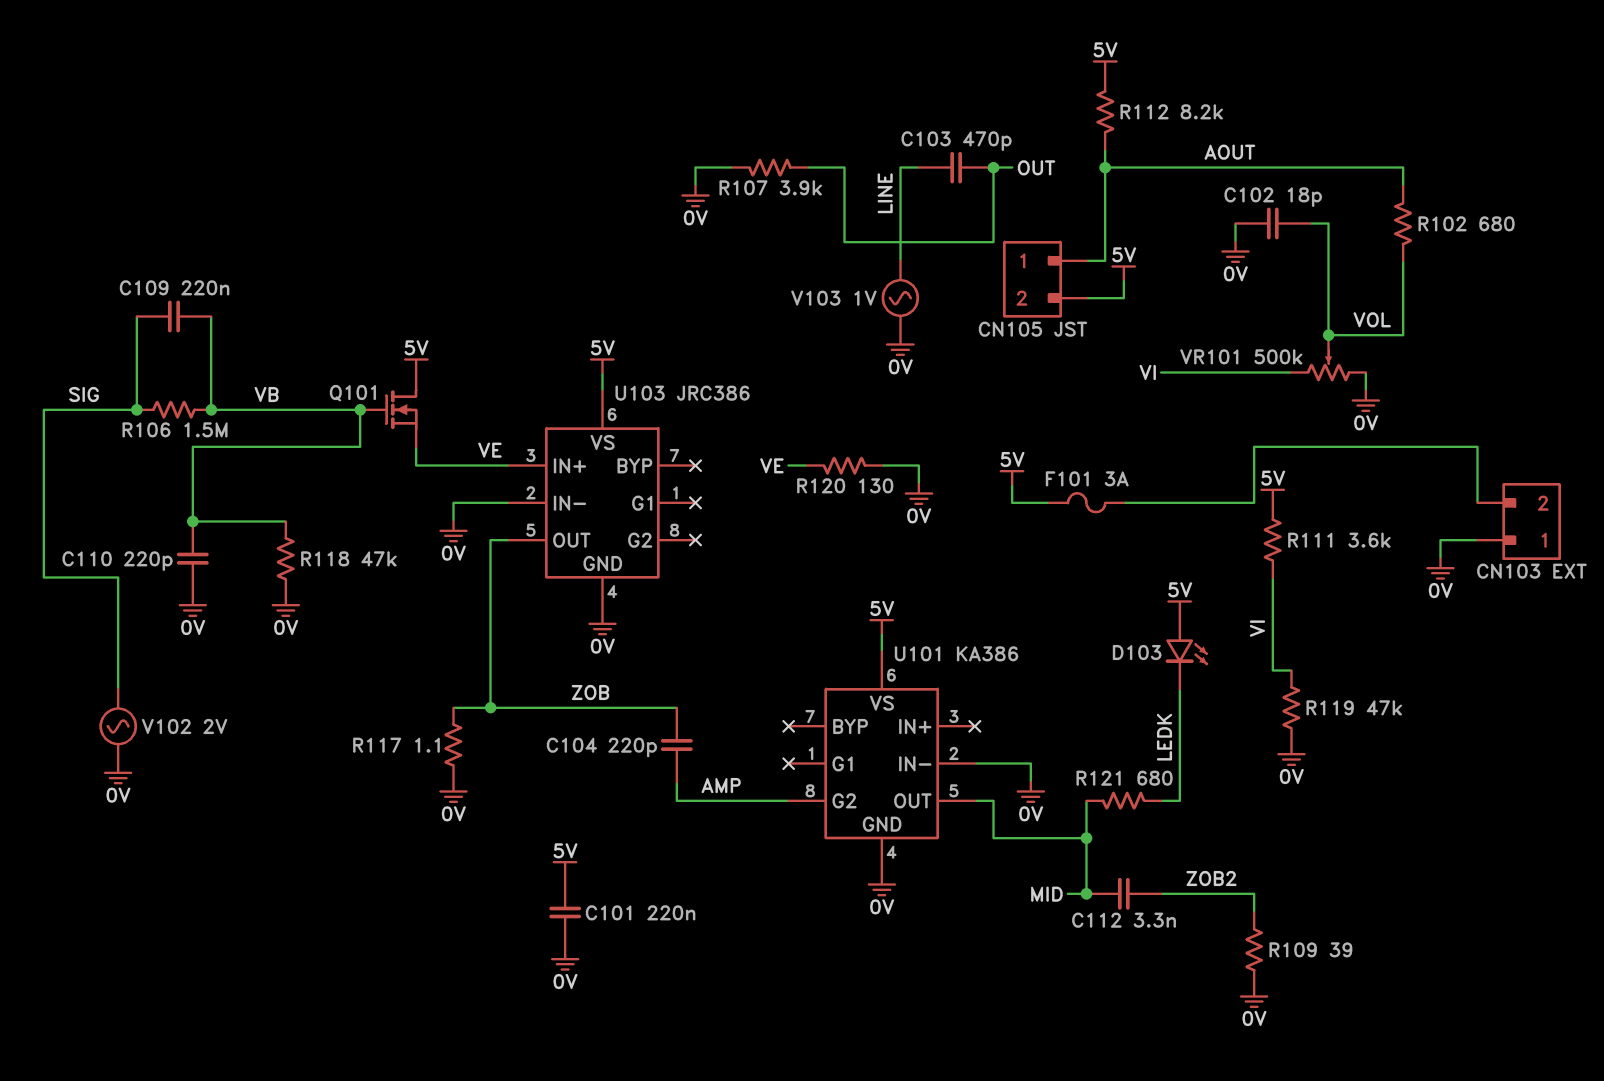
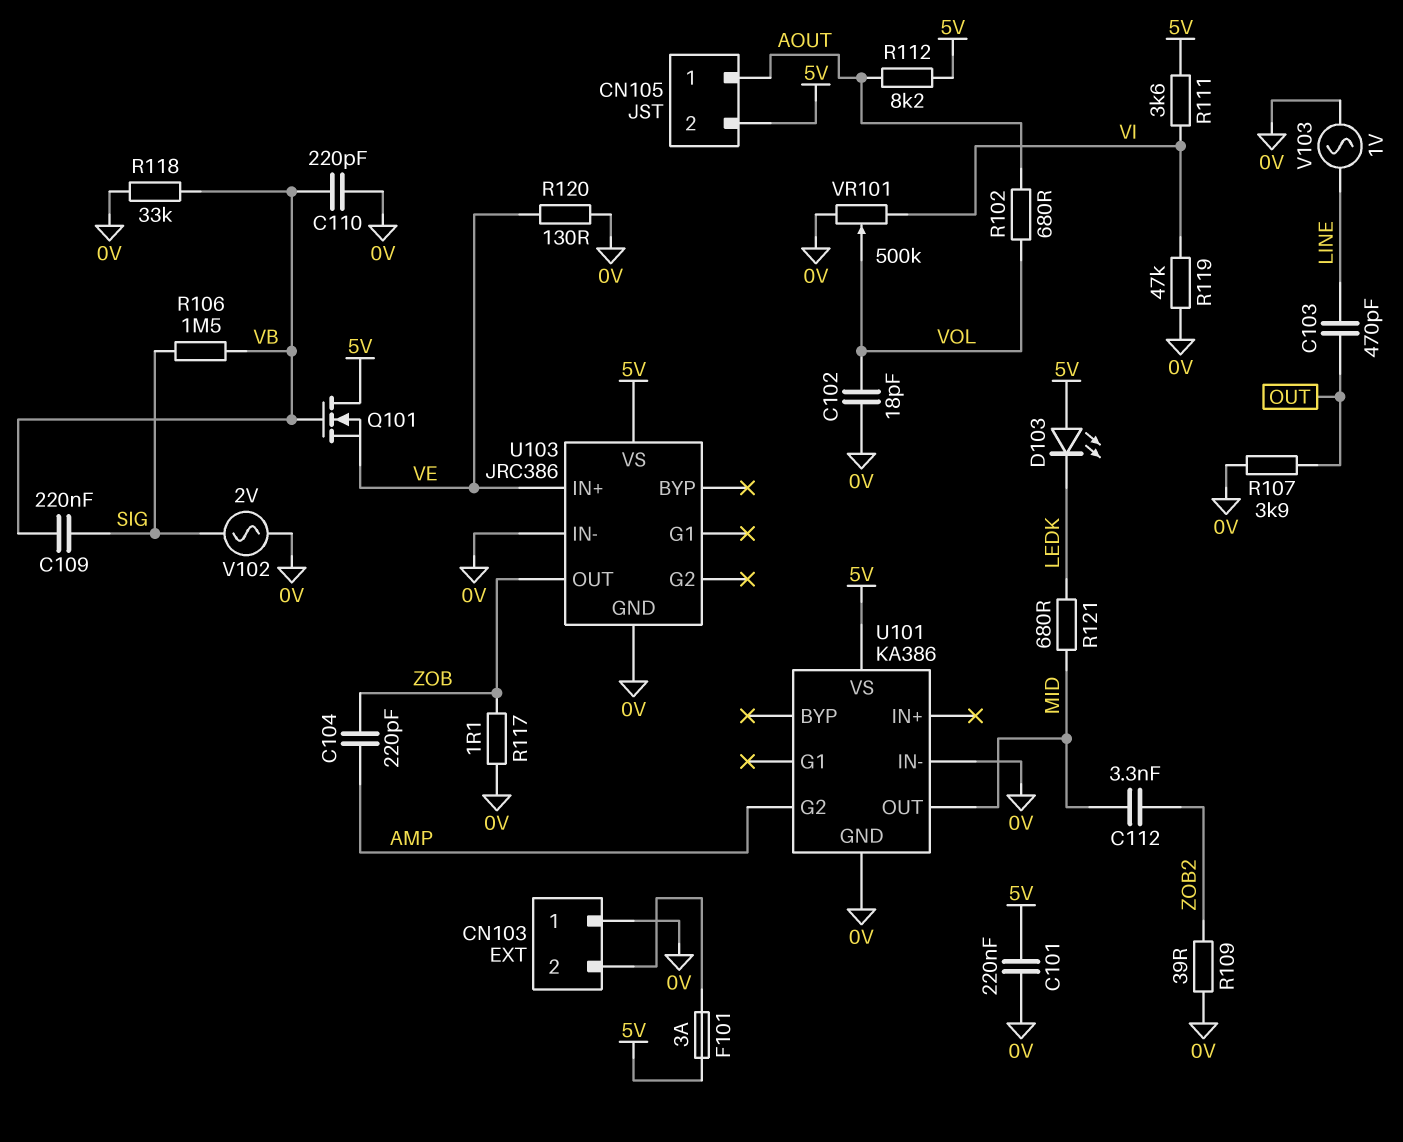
R118: 47k (0V, VB) -> 33k (0V, VB)

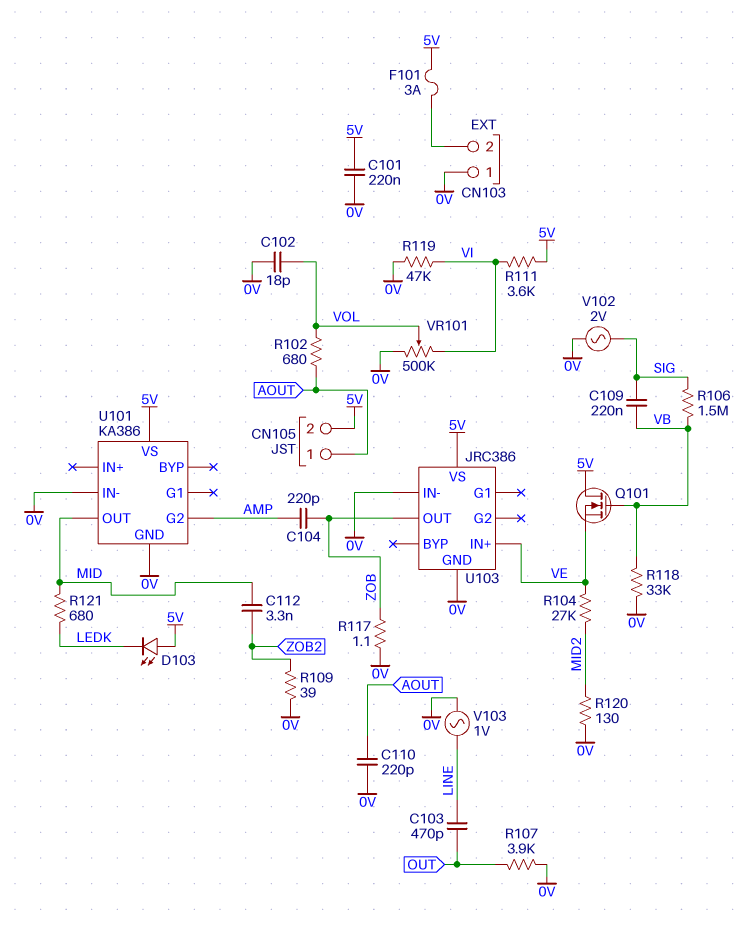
C110: 220pF (0V, VB) -> 220pF (0V, AOUT)
R104: none -> 27k (MID2, VE)
R112: 8.2k (5V, AOUT) -> none
R120: 130 (0V, VE) -> 130 (0V, MID2)

